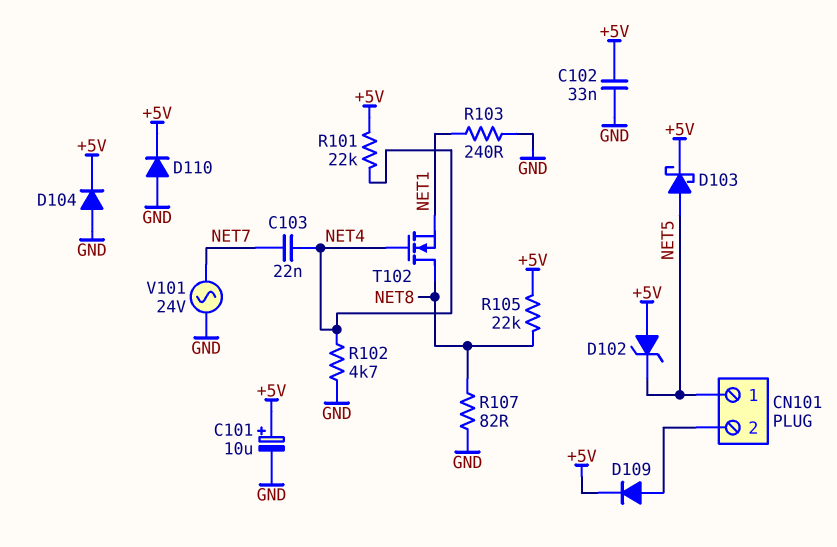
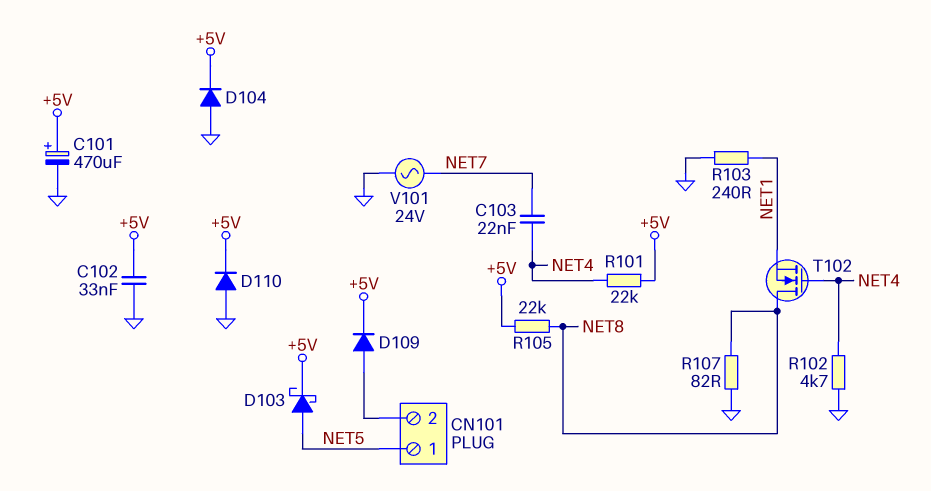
C101: 10uF (plus +5V, minus GND) -> 470uF (plus +5V, minus GND)
D102: zener (A +5V, K NET5) -> none

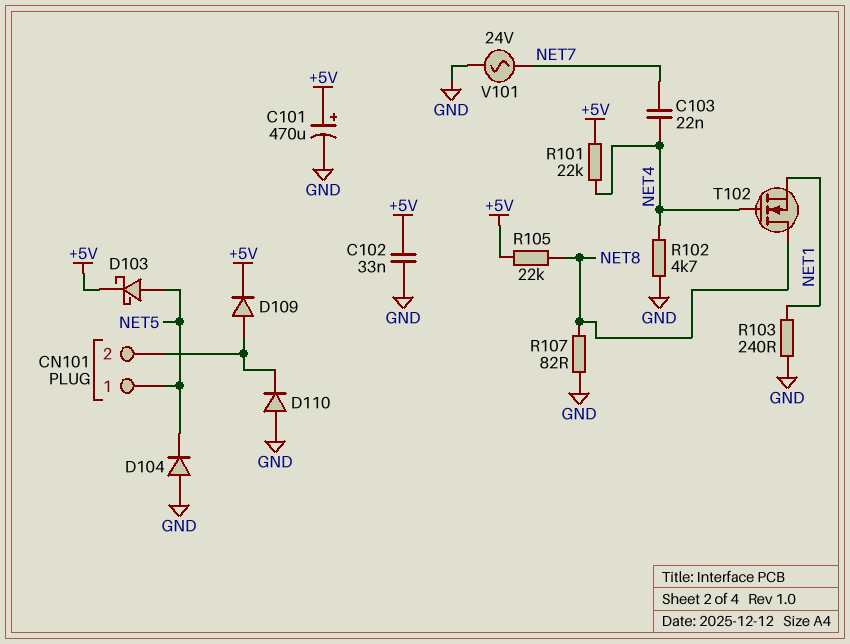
D104: diode (A GND, K +5V) -> diode (A GND, K NET5)
D110: diode (A GND, K +5V) -> diode (A GND, K CN101/2)

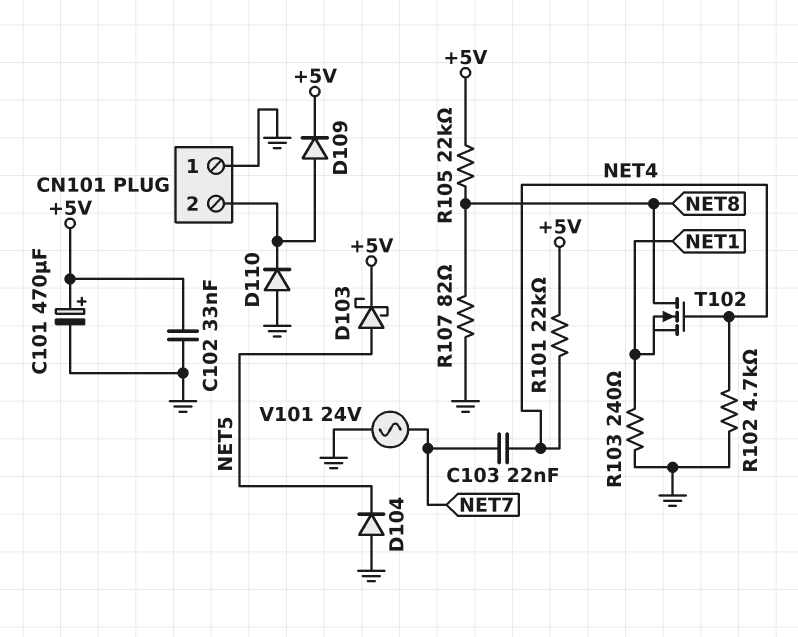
CN101 pin 1: NET5 -> GND

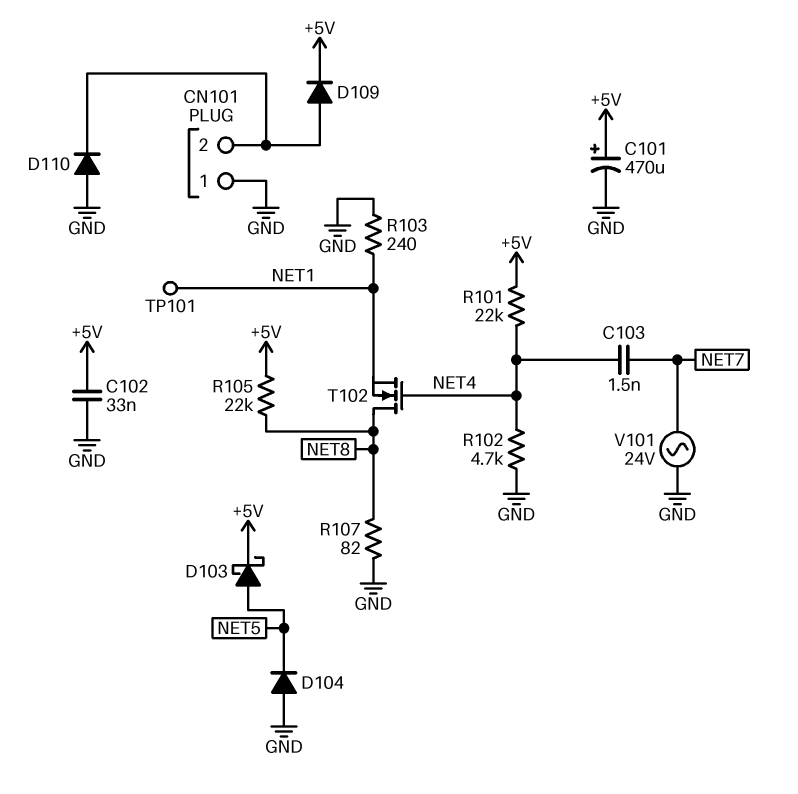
C103: 22nF (NET4, NET7) -> 1.5nF (NET4, NET7)
TP101: none -> test point (NET1)

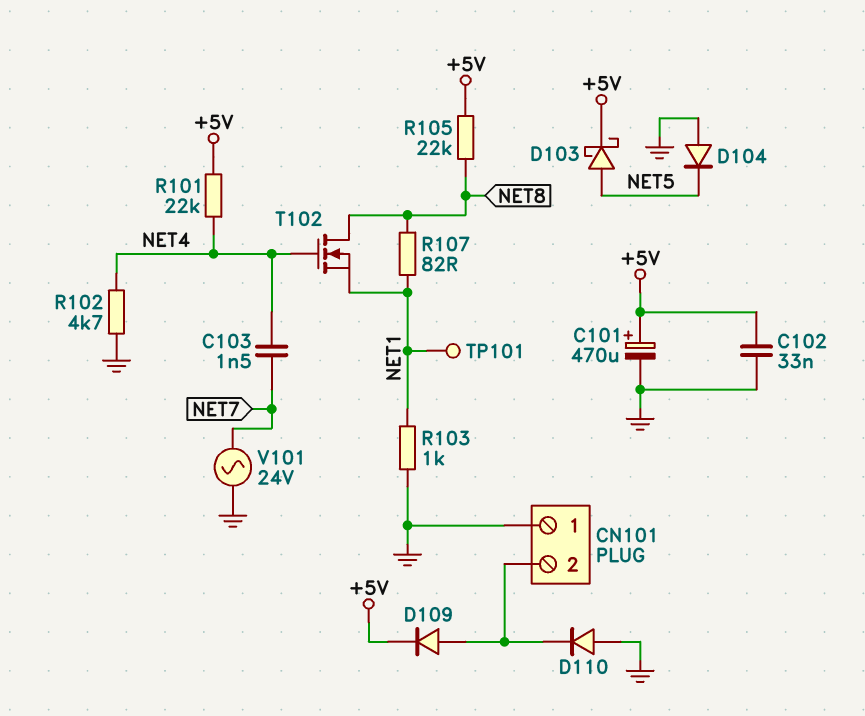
R103: 240 (GND, NET1) -> 1k (GND, NET1)
R107: 82 (GND, NET8) -> 82 (NET1, NET8)

